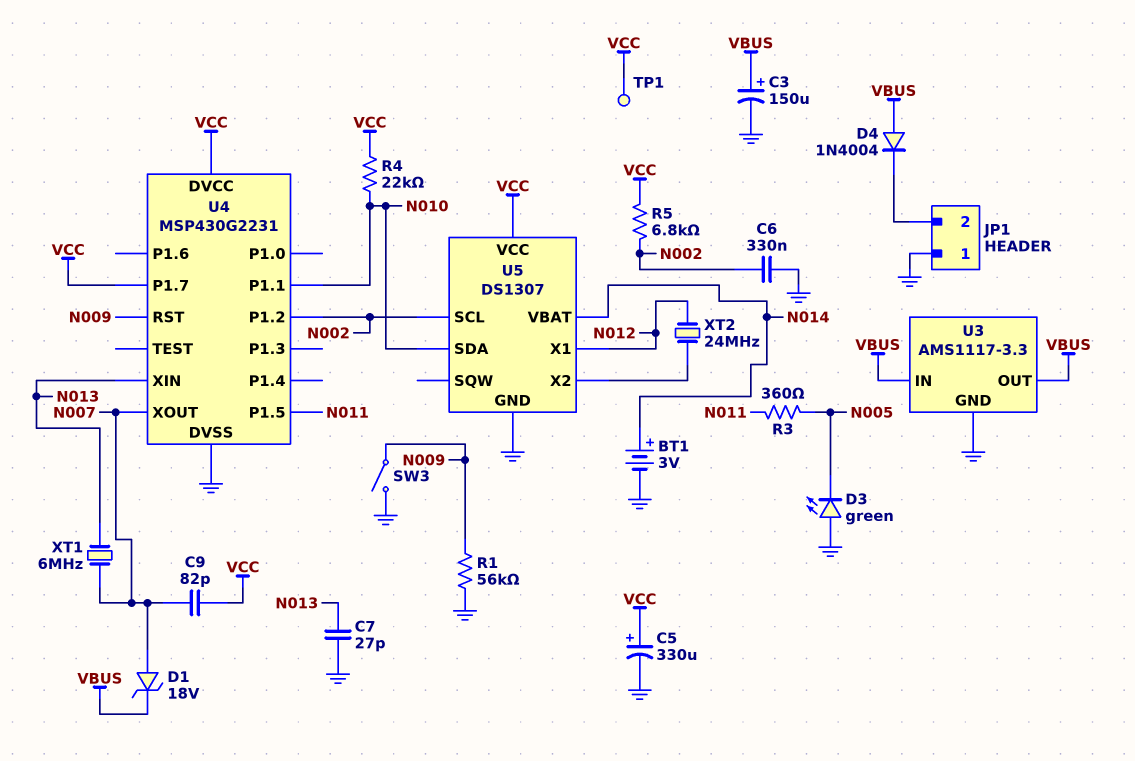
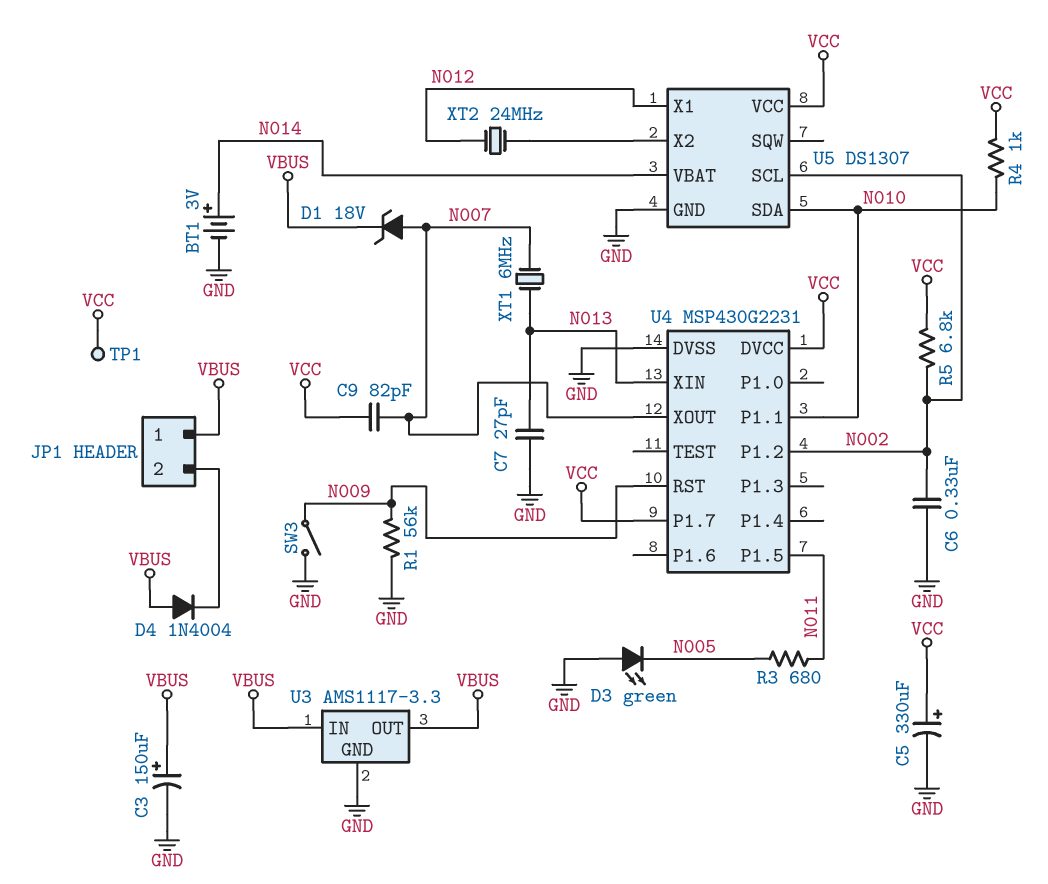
JP1 pin 1: GND -> VBUS
R3: 360 (N005, N011) -> 680 (N005, N011)
R4: 22k (N010, VCC) -> 1k (N010, VCC)

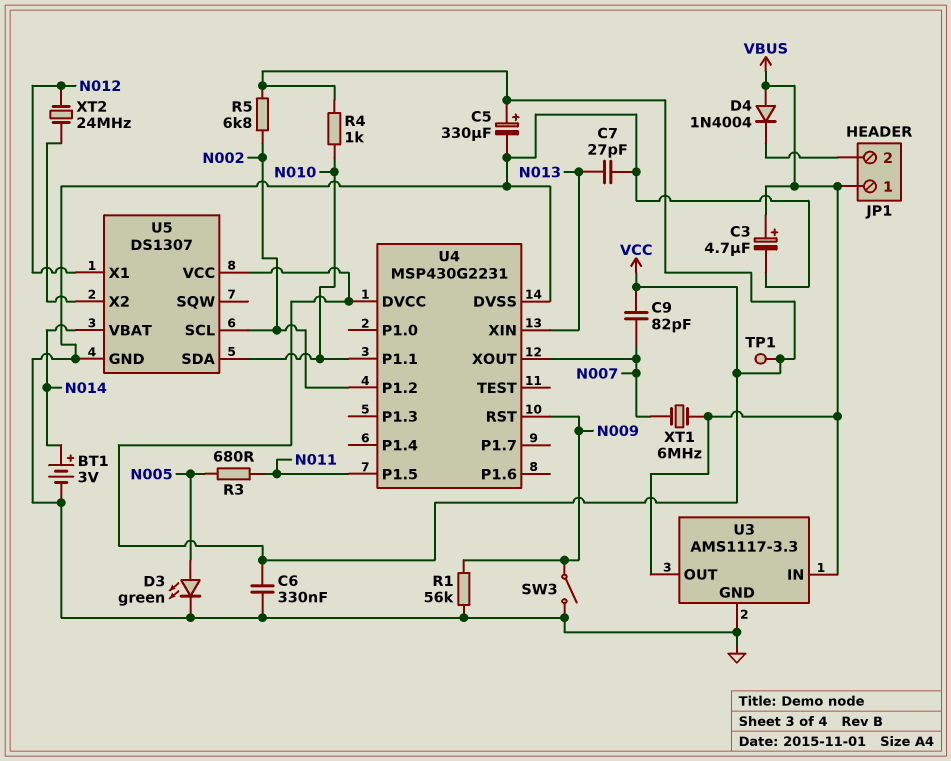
C3: 150uF (plus VBUS, minus GND) -> 4.7uF (plus VBUS, minus GND)
C6: 330nF (GND, N002) -> 330nF (GND, VCC)
D1: zener 18V (A N007, K VBUS) -> none
D3: LED green (A GND, K N005) -> LED green (A N005, K GND)
U4 pin P1.7: VCC -> none
XT1: 6MHz (N007, N013) -> 6MHz (N007, VBUS)

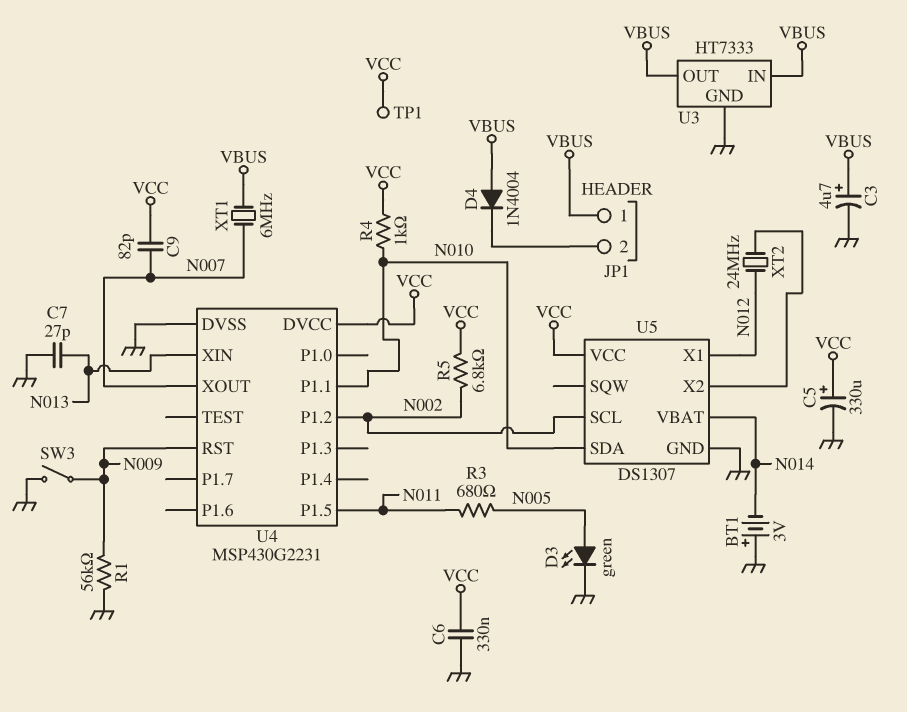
BT1: 3V (plus N014, minus GND) -> 3V (plus GND, minus N014)
U3: AMS1117-3.3 -> HT7333

